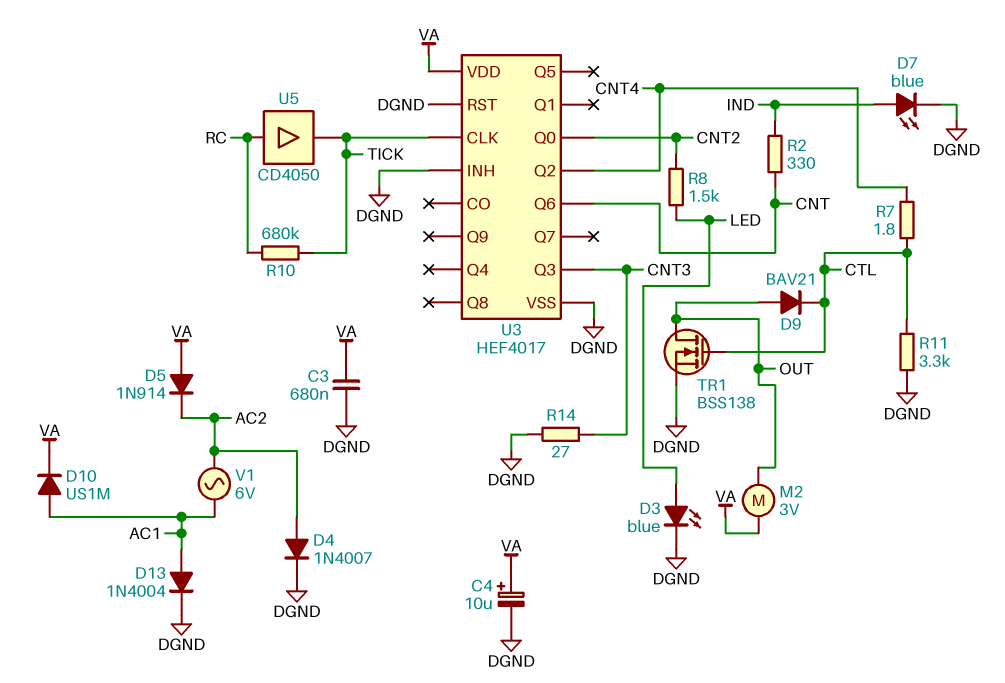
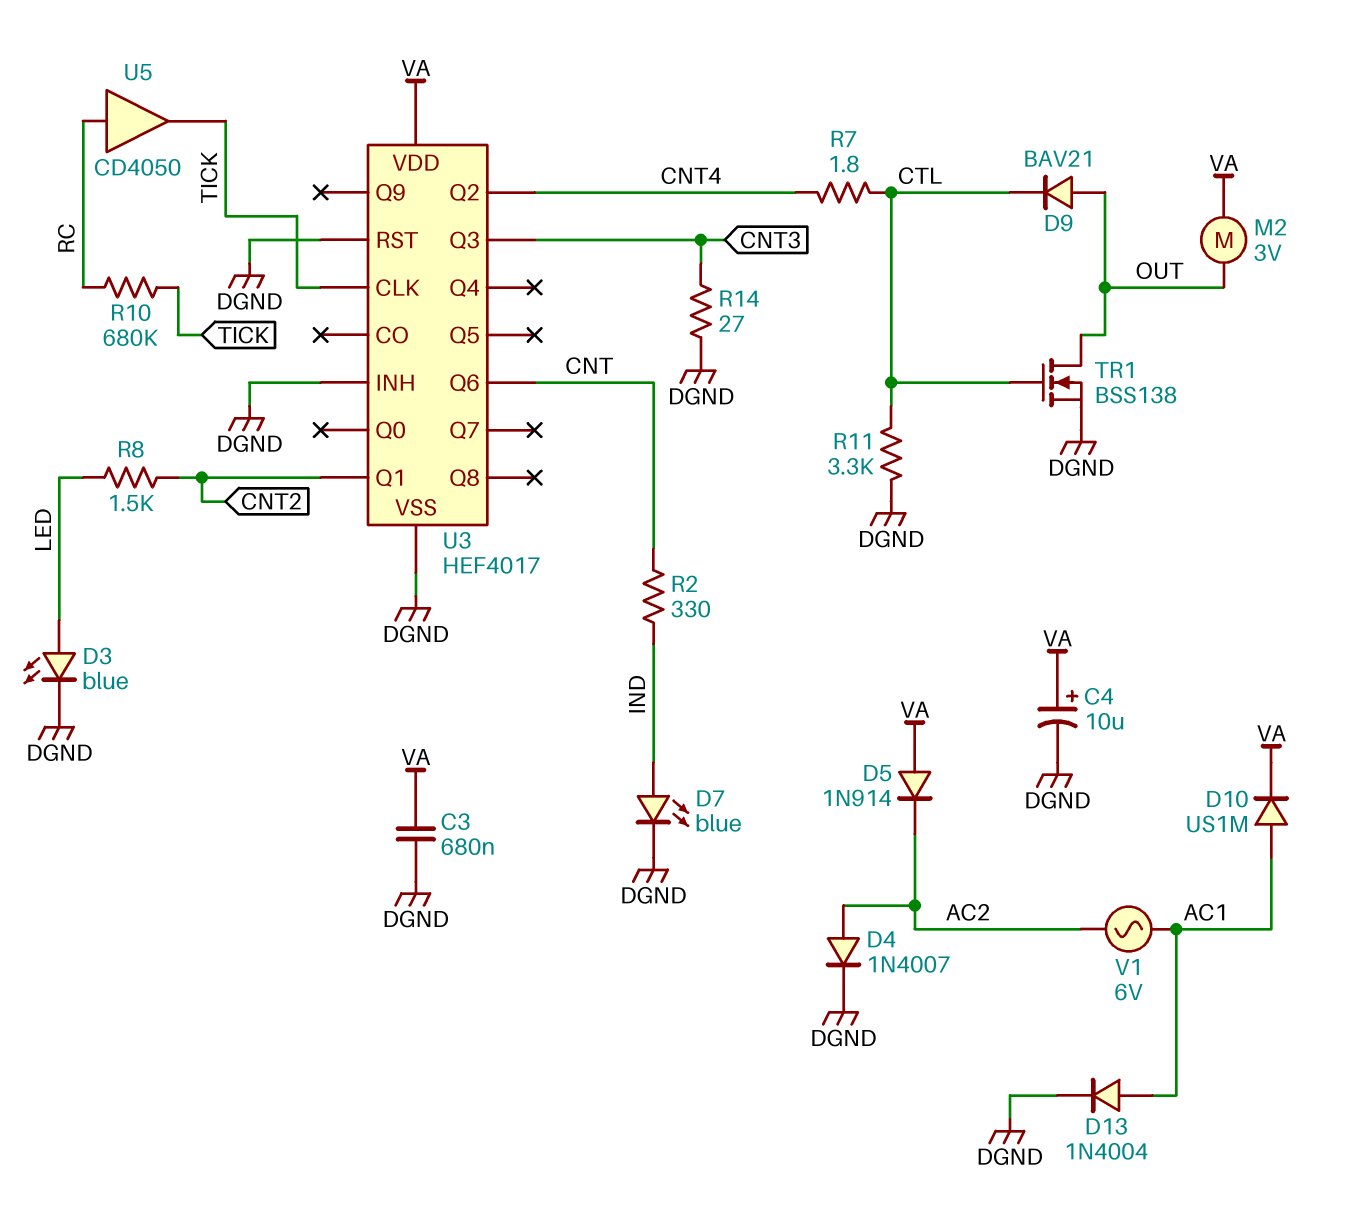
U3 pin Q0: CNT2 -> none
U3 pin Q1: none -> CNT2

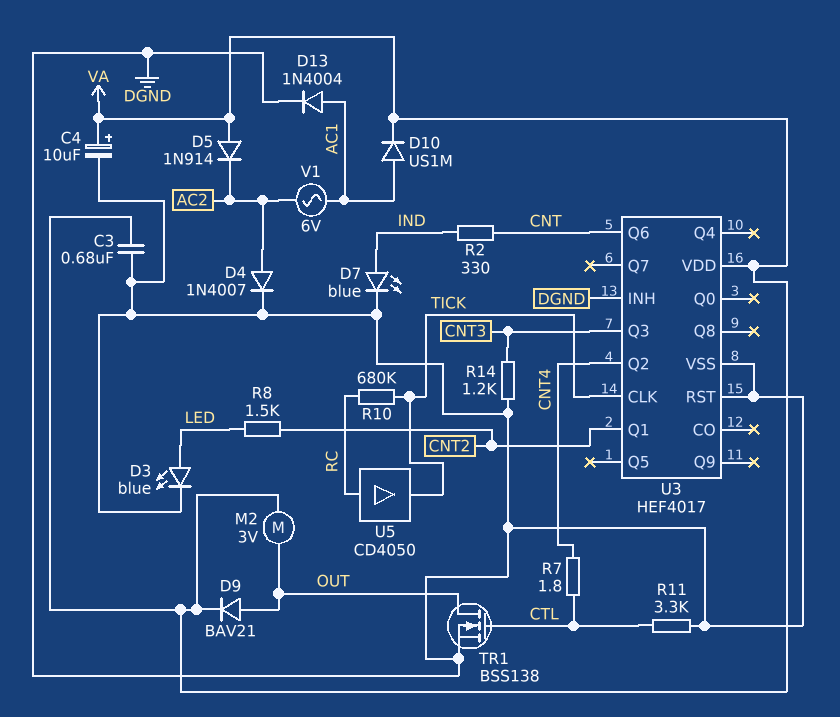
D9: diode BAV21 (A OUT, K CTL) -> diode BAV21 (A OUT, K VA)
R14: 27 (CNT3, DGND) -> 1.2k (CNT3, DGND)

